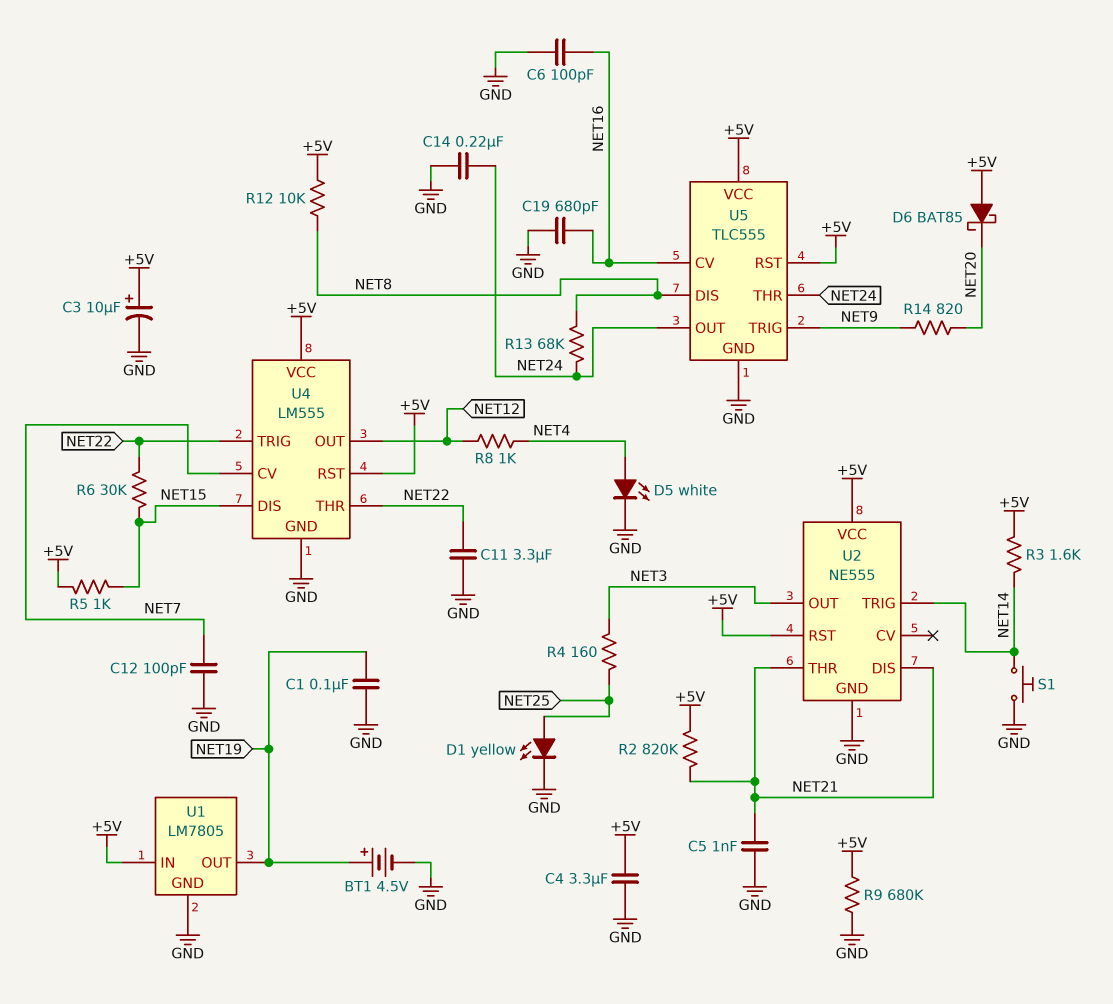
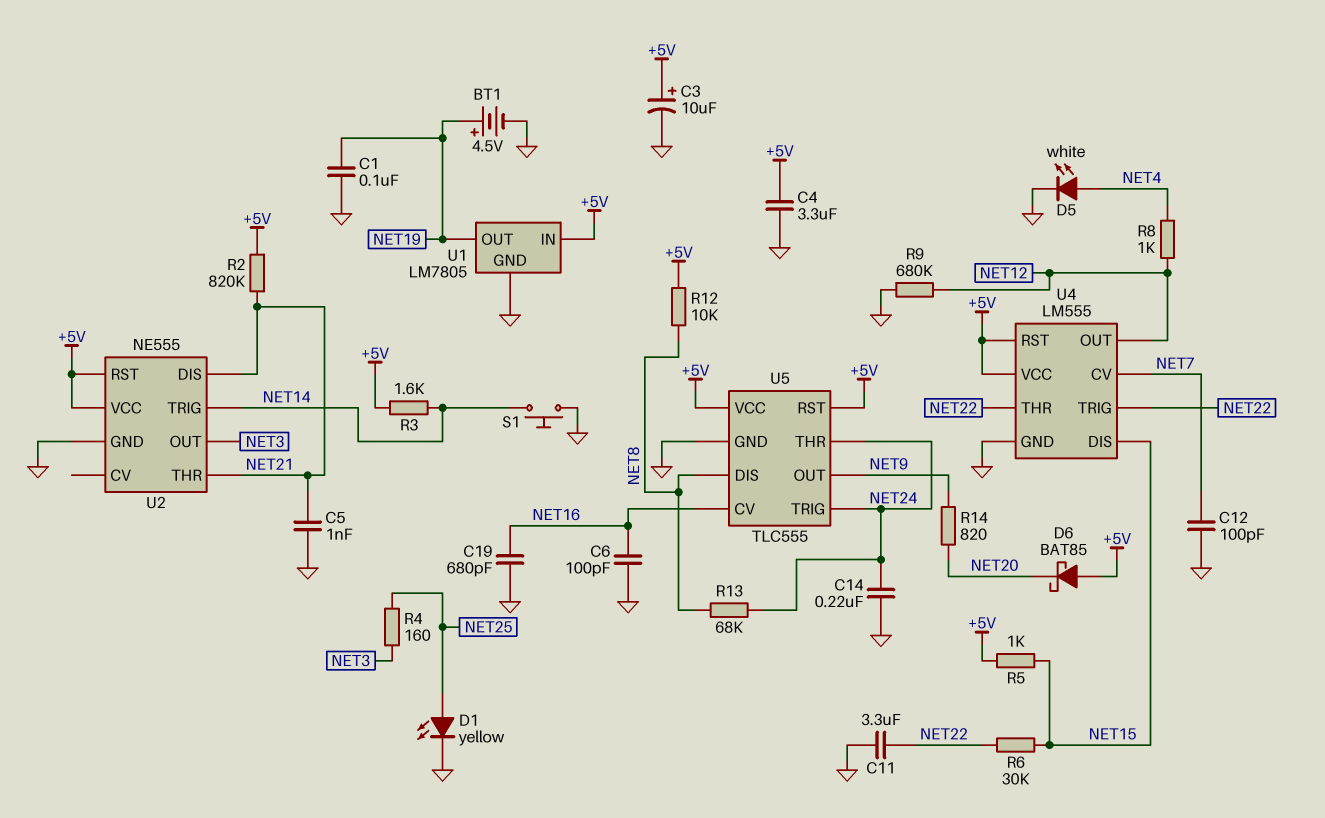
R9: 680k (+5V, GND) -> 680k (GND, NET12)
U5 pin OUT: NET24 -> NET9
U5 pin TRIG: NET9 -> NET24

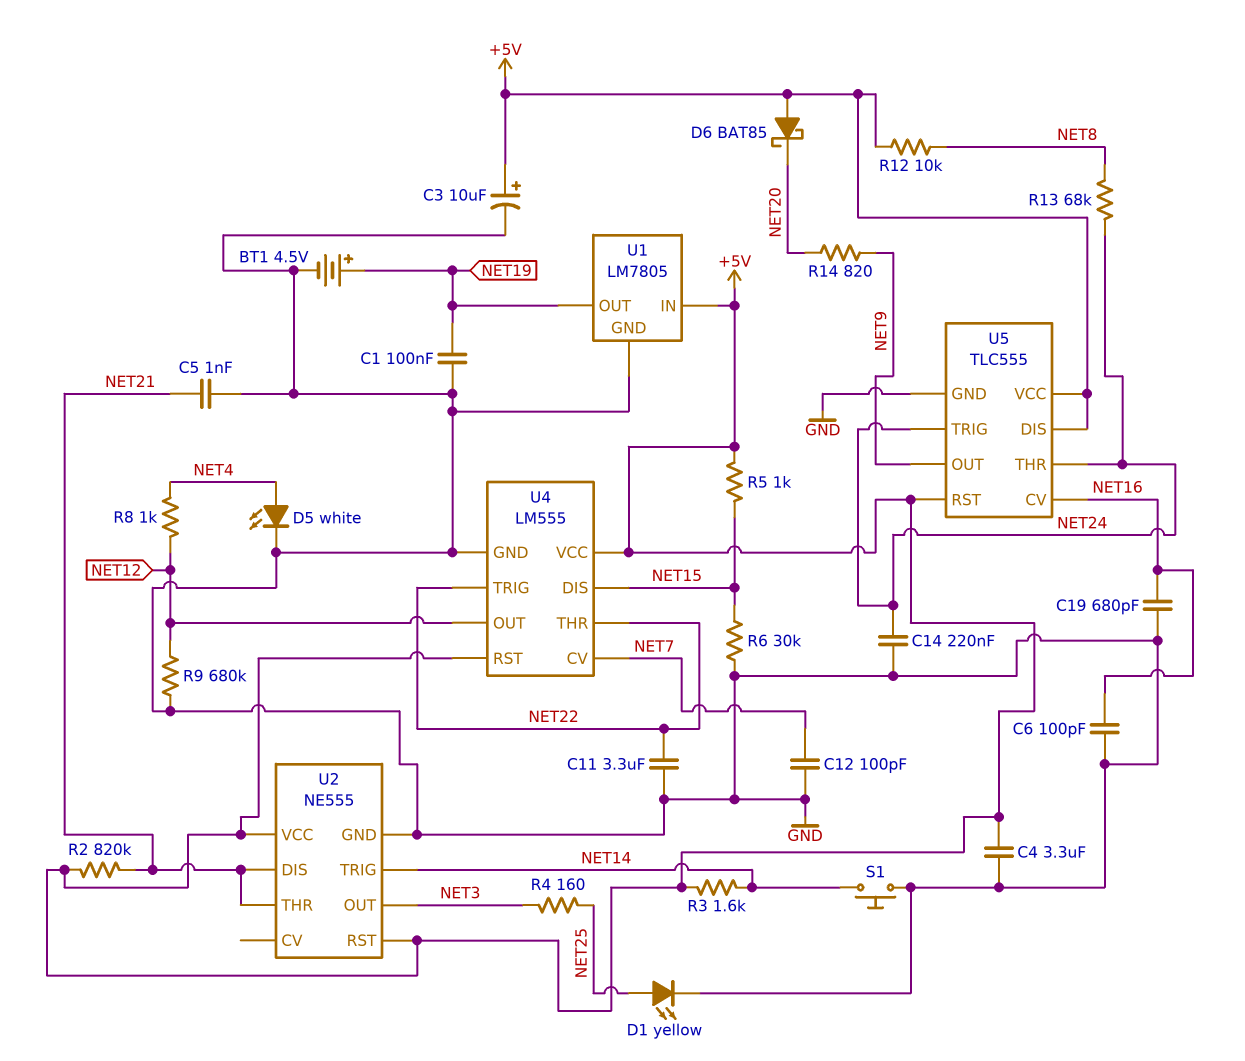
R6: 30k (NET15, NET22) -> 30k (GND, NET15)
U5 pin DIS: NET8 -> +5V

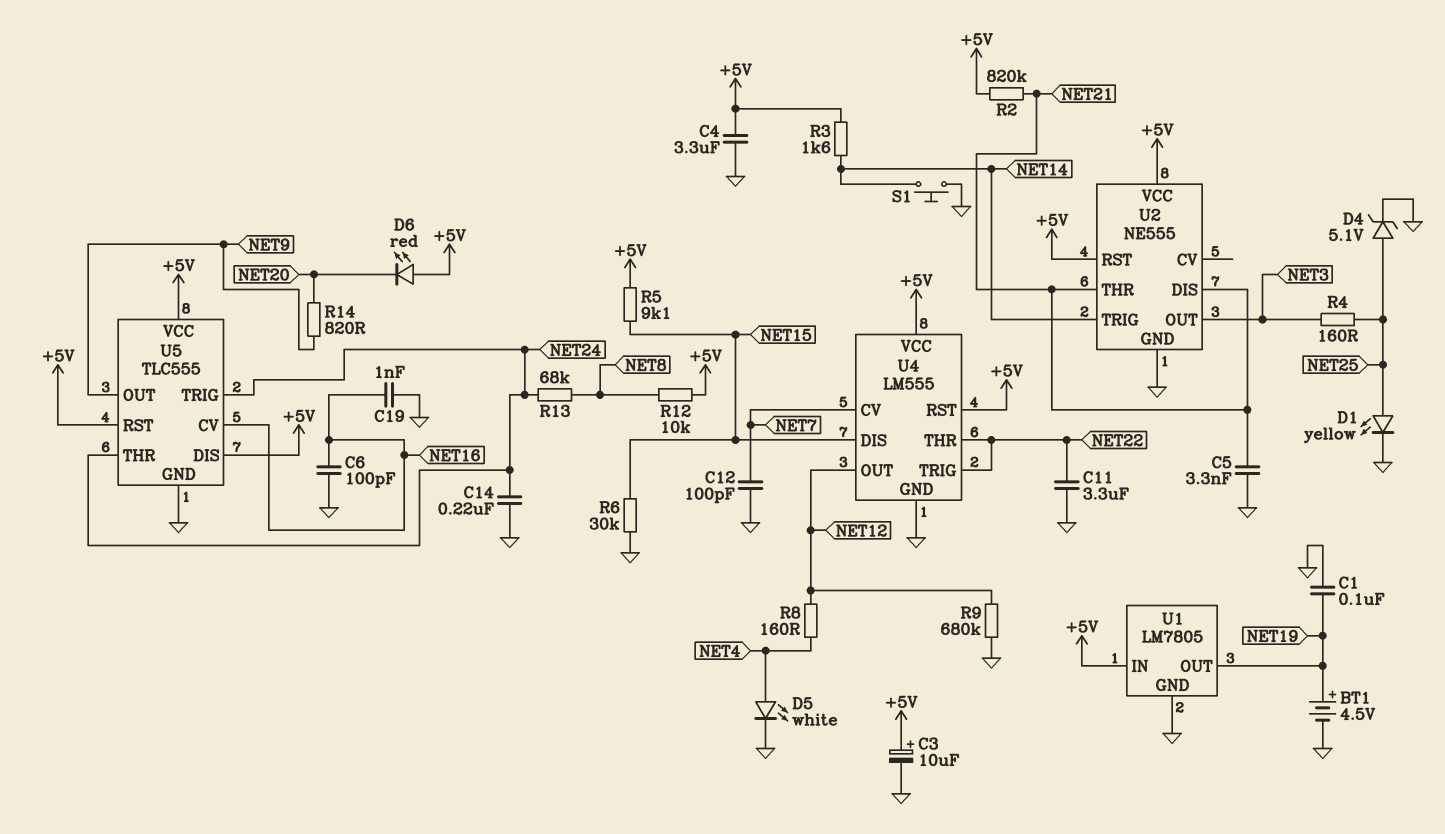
C5: 1nF (GND, NET21) -> 3.3nF (GND, NET21)
C19: 680pF (GND, NET16) -> 1nF (GND, NET16)
D4: none -> zener 5.1V (A NET25, K GND)
D6: schottky BAT85 (A +5V, K NET20) -> LED red (A +5V, K NET20)
R5: 1k (+5V, NET15) -> 9.1k (+5V, NET15)
R8: 1k (NET4, NET12) -> 160 (NET4, NET12)

